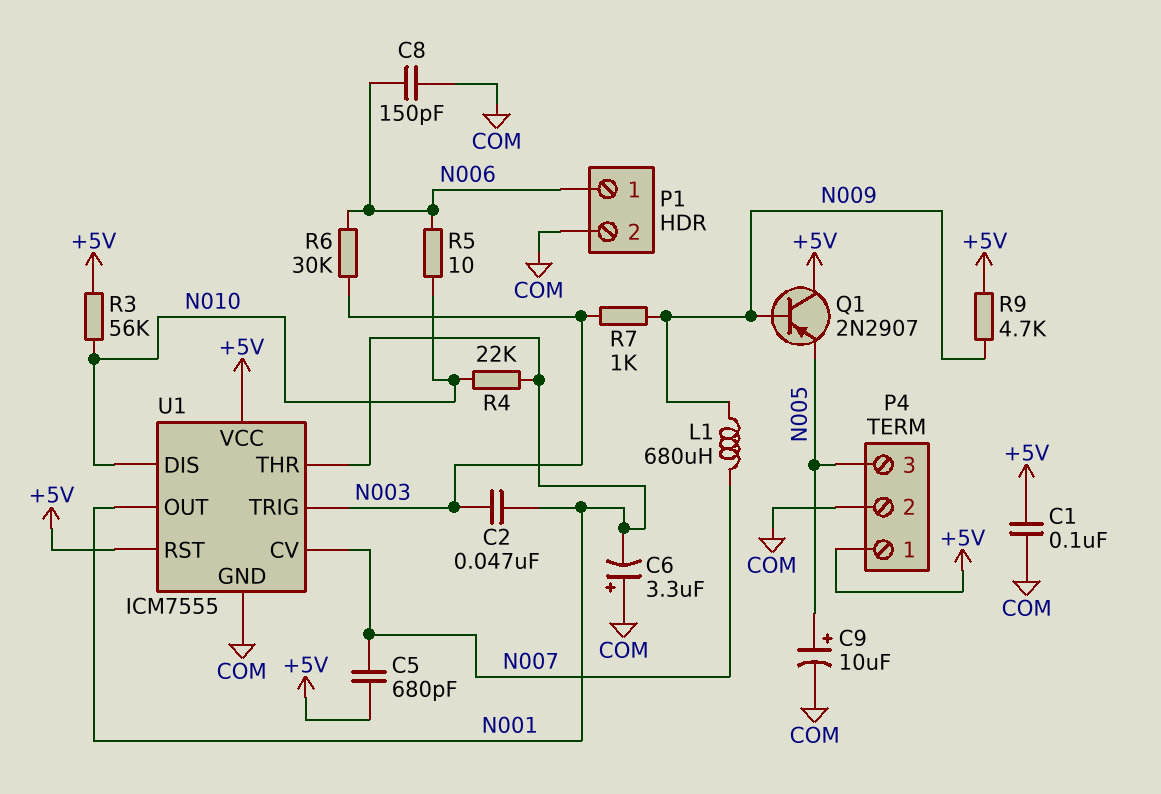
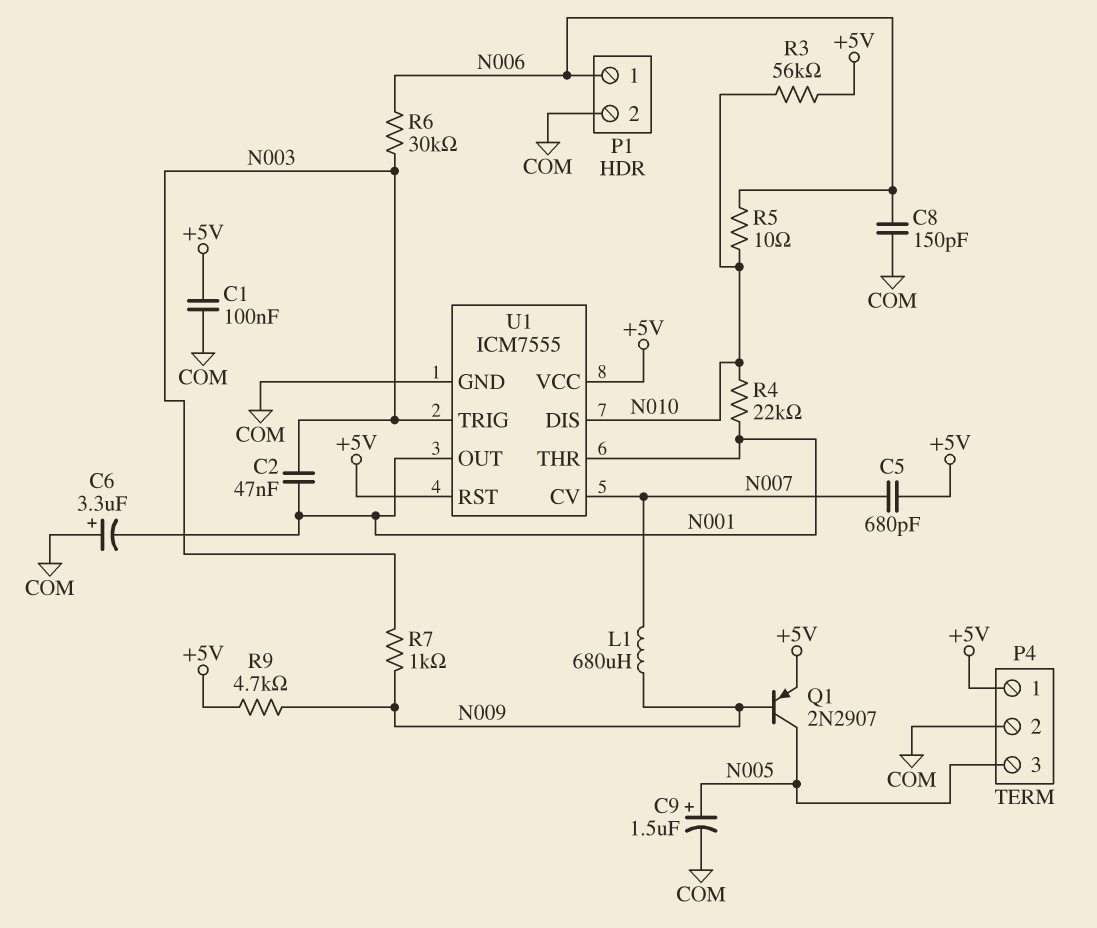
C9: 10uF (plus N005, minus COM) -> 1.5uF (plus N005, minus COM)
Q1: PNP 2N2907 (B N009, C +5V, E N005) -> PNP 2N2907 (B N009, C N005, E +5V)

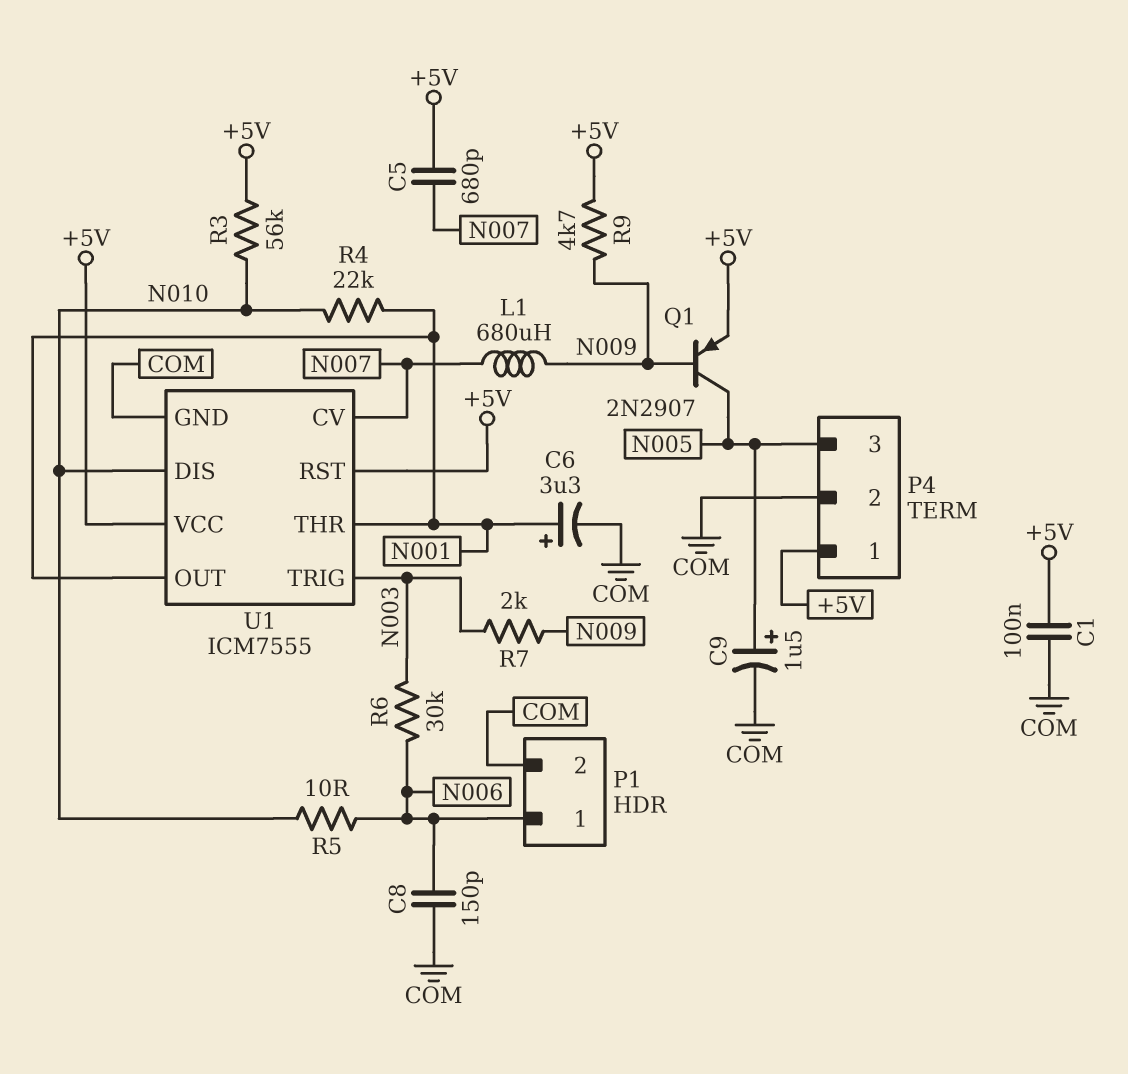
C2: 47nF (N001, N003) -> none
C6: 3.3uF (plus COM, minus N001) -> 3.3uF (plus N001, minus COM)
R7: 1k (N003, N009) -> 2k (N003, N009)

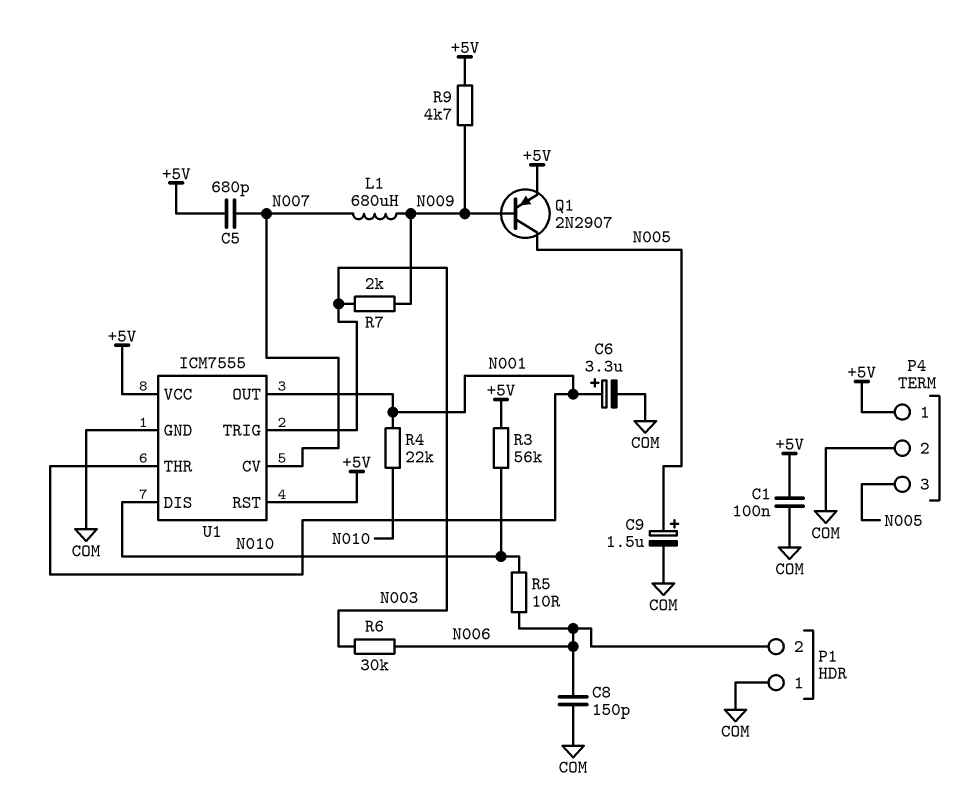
P1 pin 1: N006 -> COM
P1 pin 2: COM -> N006

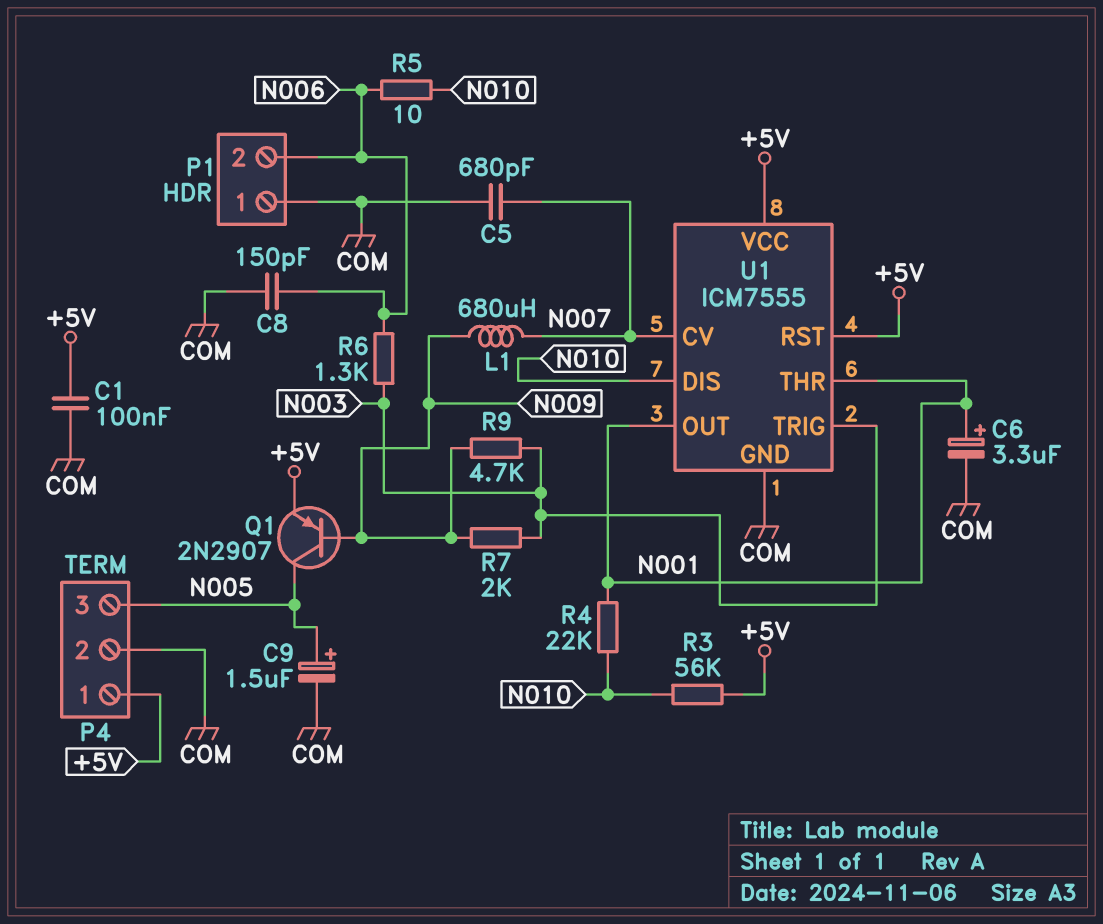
C5: 680pF (+5V, N007) -> 680pF (COM, N007)
R6: 30k (N003, N006) -> 1.3k (N003, N006)
R9: 4.7k (+5V, N009) -> 4.7k (N003, N009)

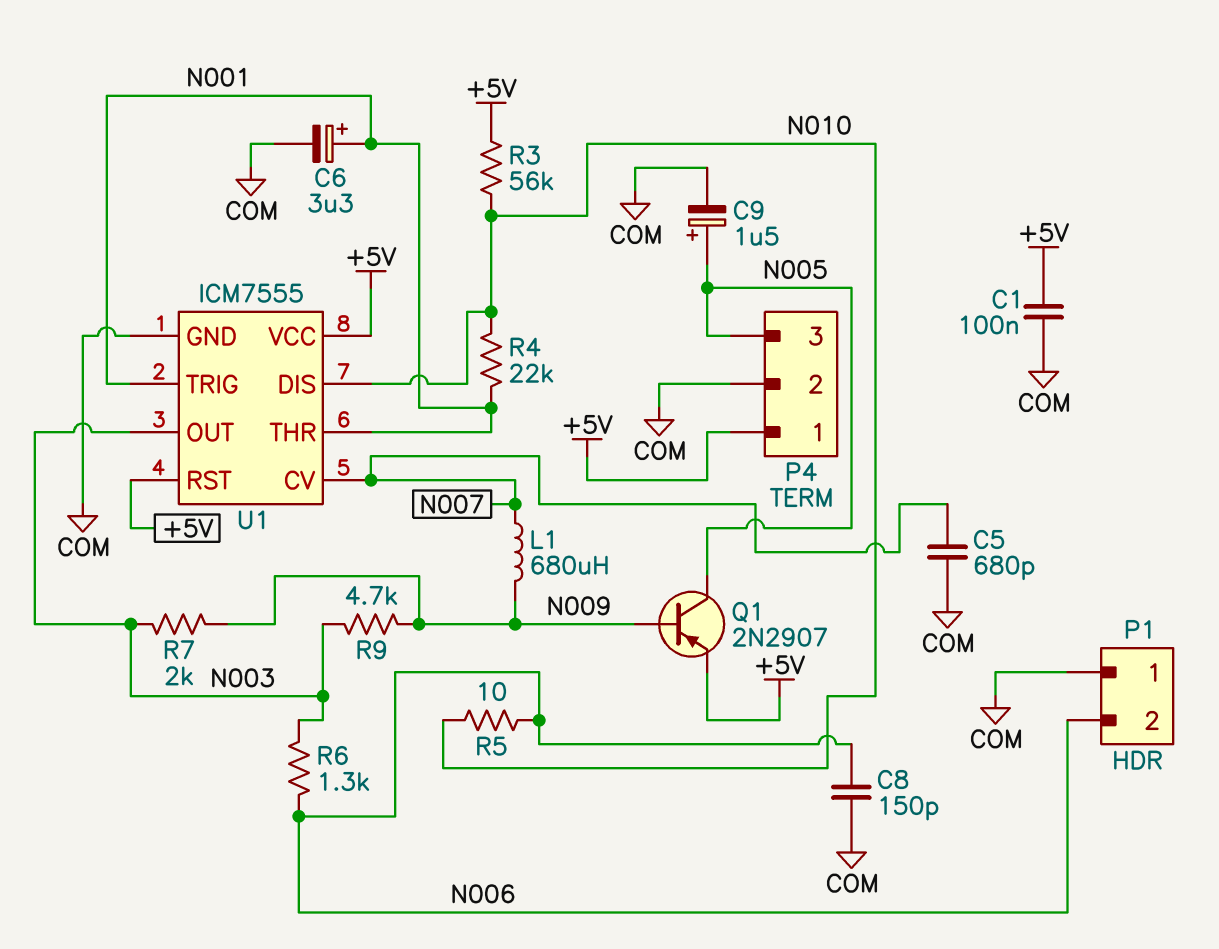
U1 pin OUT: N001 -> N003
U1 pin TRIG: N003 -> N001

